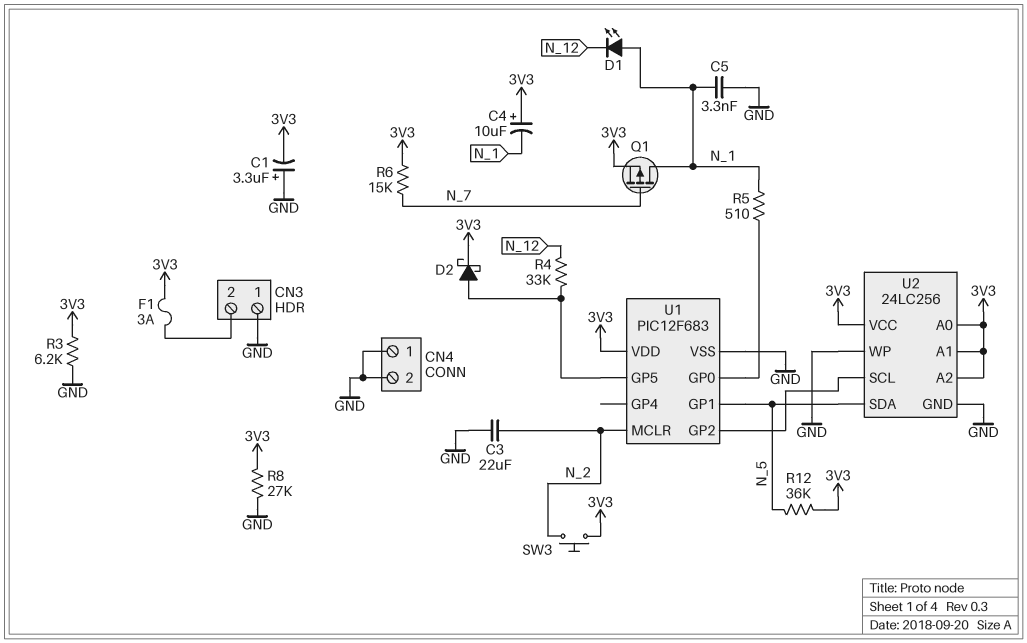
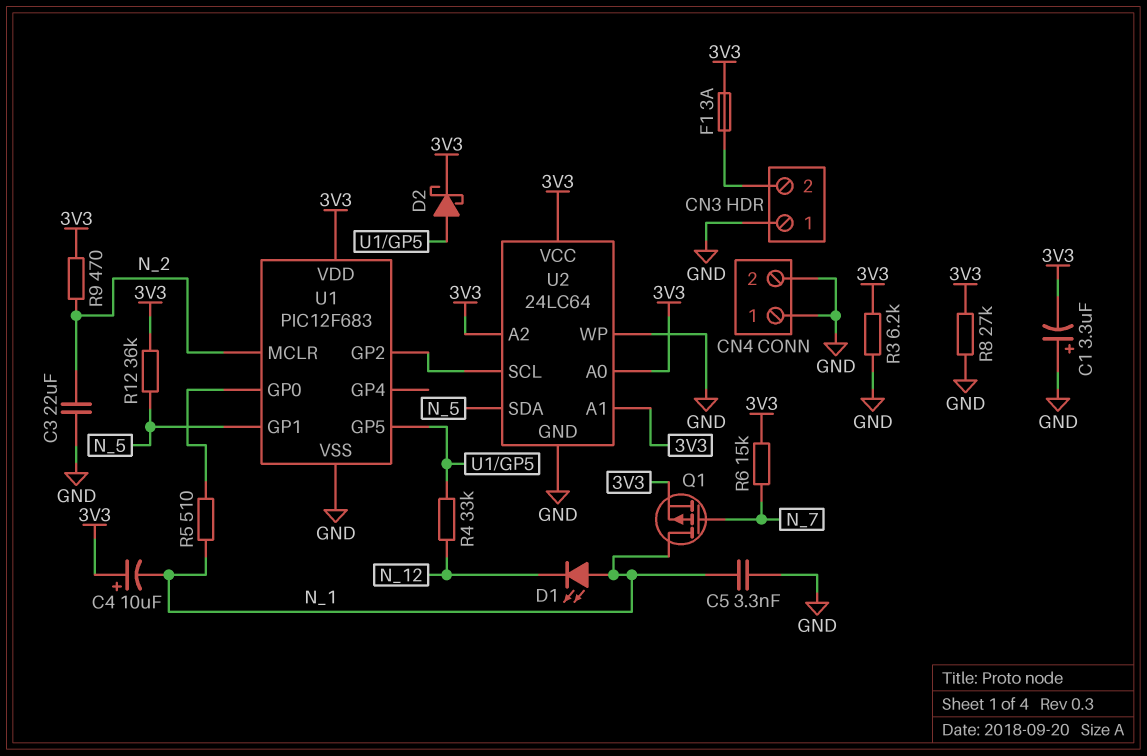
R9: none -> 470 (3V3, N_2)
SW3: button (3V3, N_2) -> none
U2: 24LC256 -> 24LC64

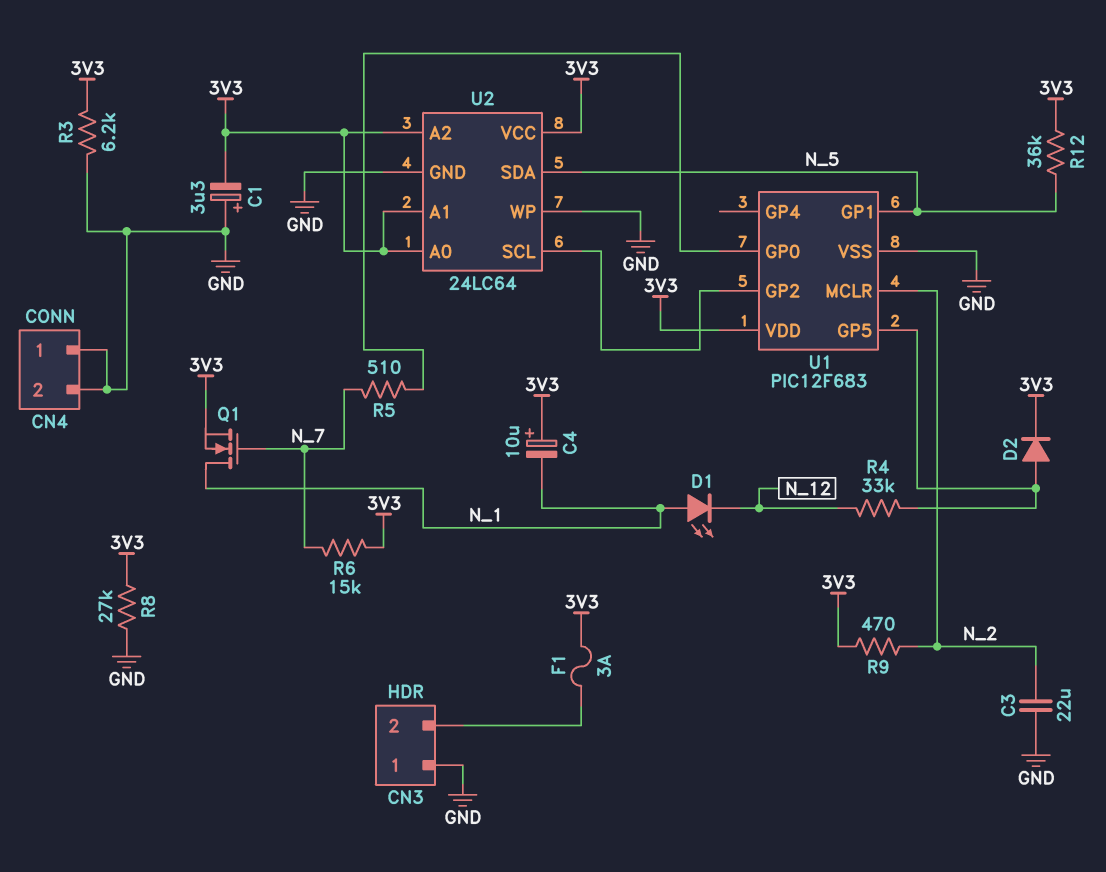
C5: 3.3nF (GND, N_1) -> none
D2: schottky (A U1/GP5, K 3V3) -> diode (A U1/GP5, K 3V3)
Q1: PMOS (G N_7, D N_1, S 3V3) -> NMOS (G N_7, D N_1, S 3V3)
R5: 510 (N_1, U1/GP0) -> 510 (N_7, U1/GP0)

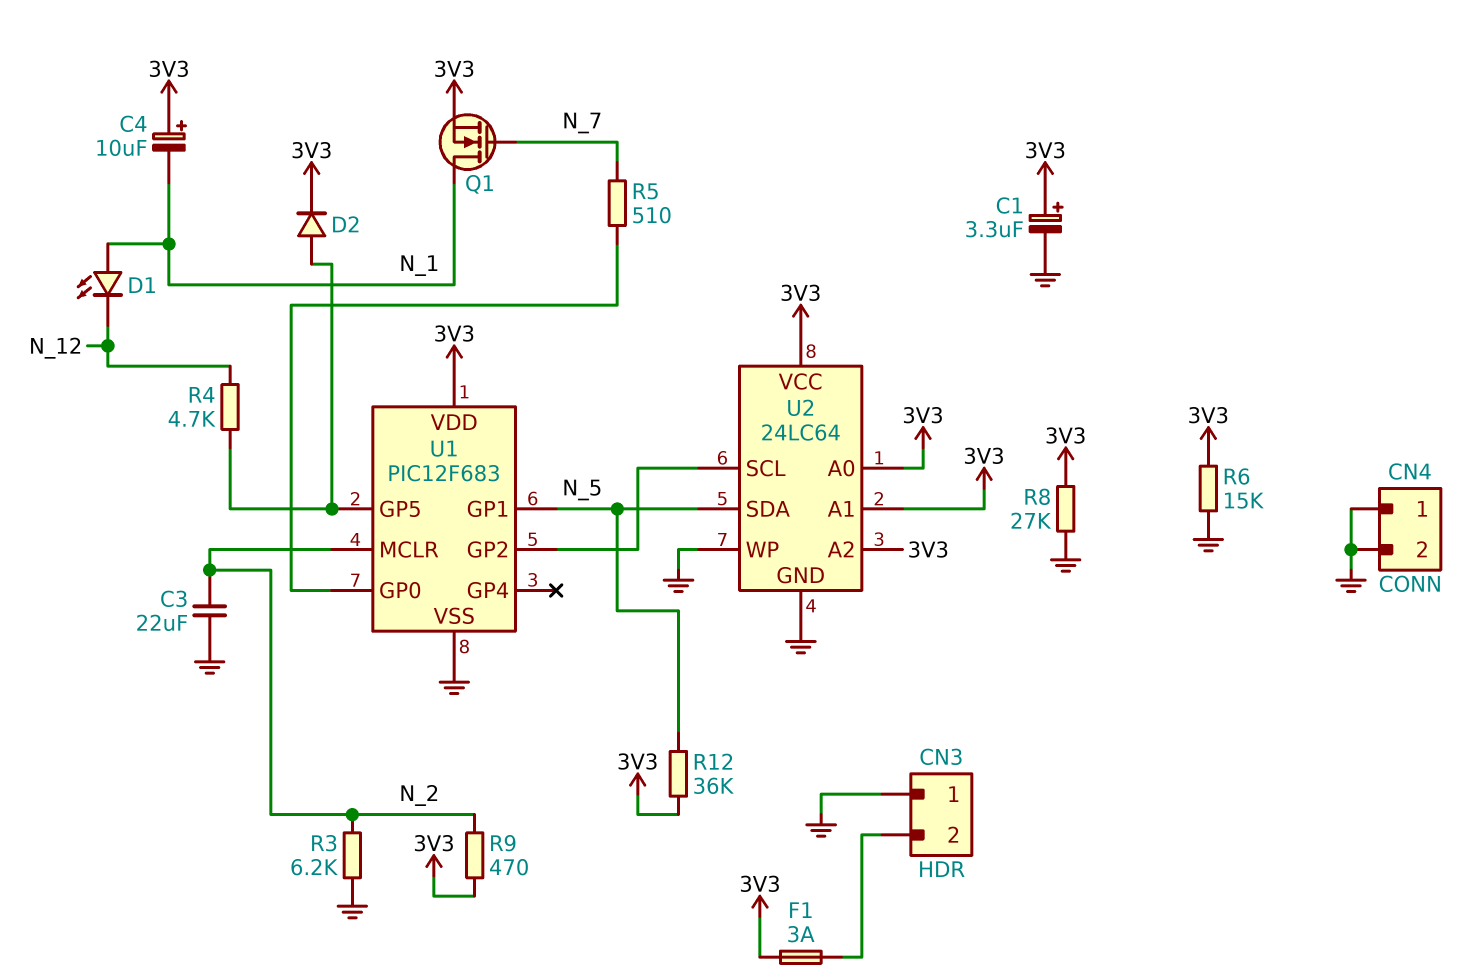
C1: 3.3uF (plus GND, minus 3V3) -> 3.3uF (plus 3V3, minus GND)
R3: 6.2k (3V3, GND) -> 6.2k (GND, N_2)
R4: 33k (N_12, U1/GP5) -> 4.7k (N_12, U1/GP5)
R6: 15k (3V3, N_7) -> 15k (3V3, GND)

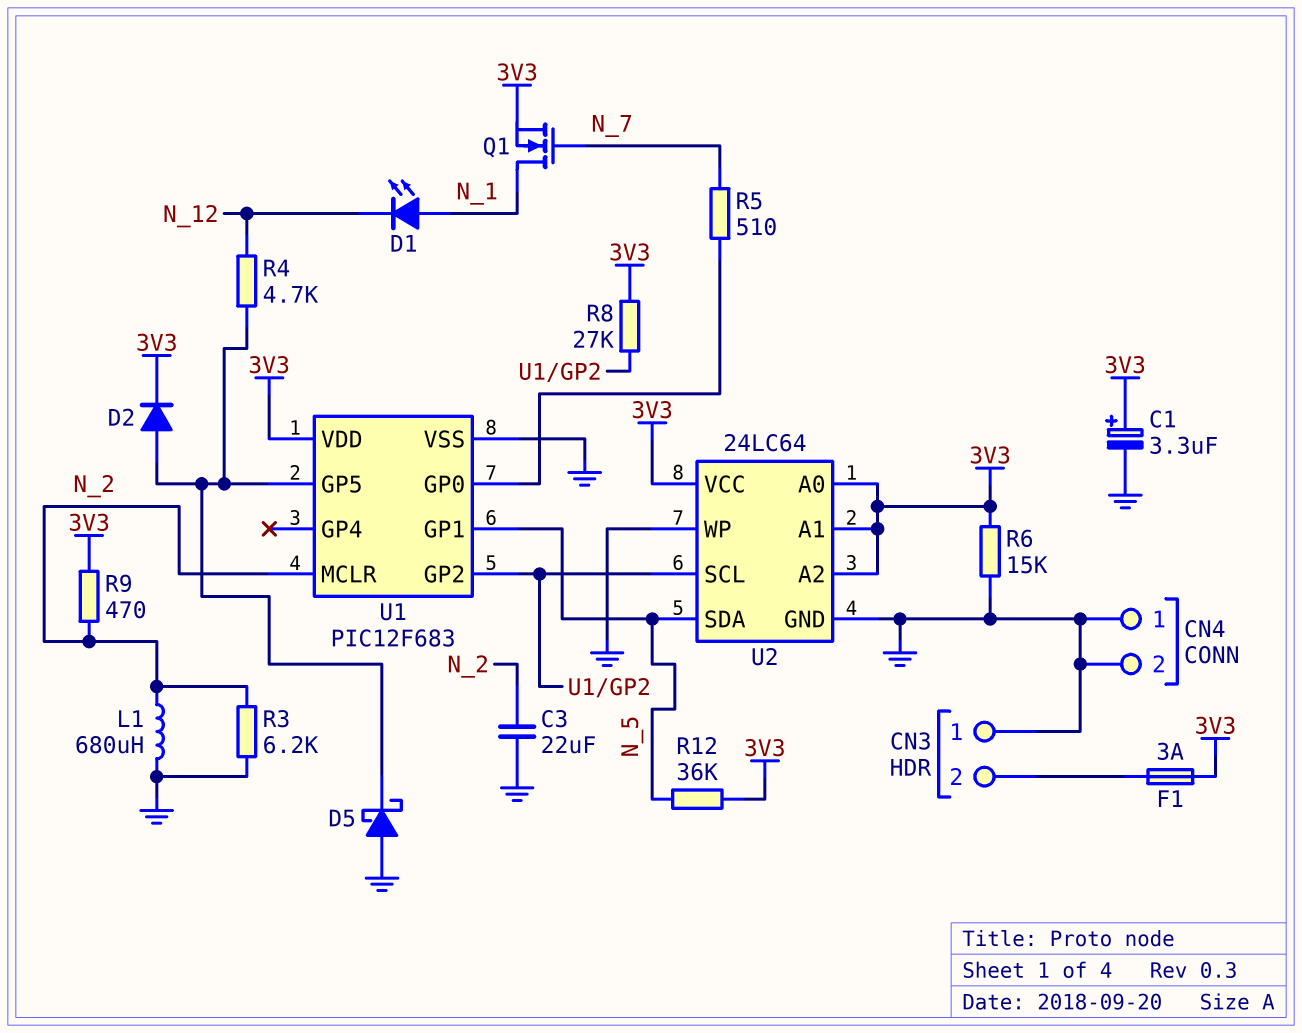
C4: 10uF (plus 3V3, minus N_1) -> none
D5: none -> schottky (A GND, K U1/GP5)
L1: none -> 680uH (GND, N_2)
R8: 27k (3V3, GND) -> 27k (3V3, U1/GP2)

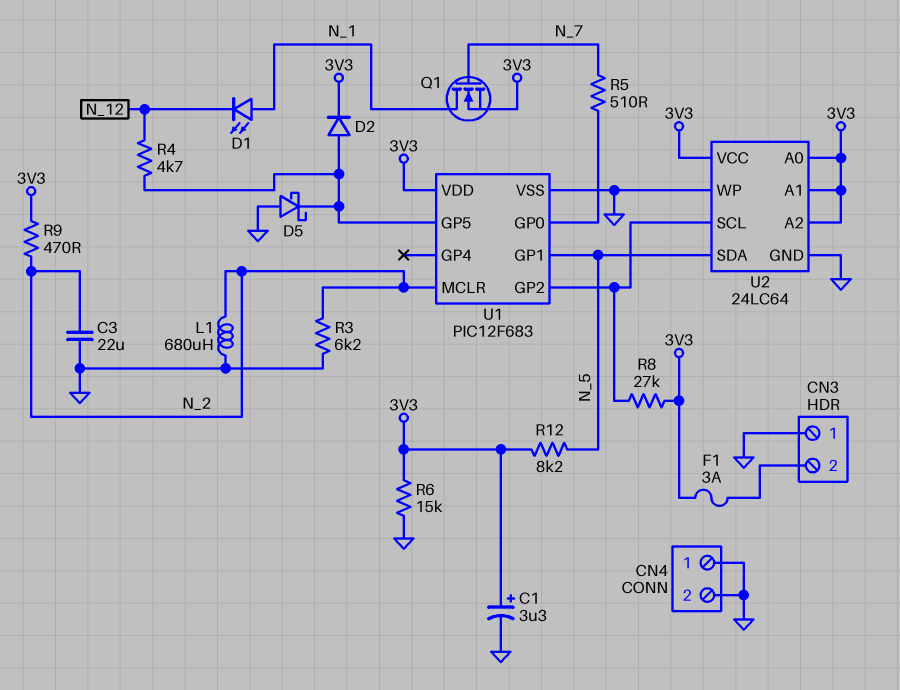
R12: 36k (3V3, N_5) -> 8.2k (3V3, N_5)

